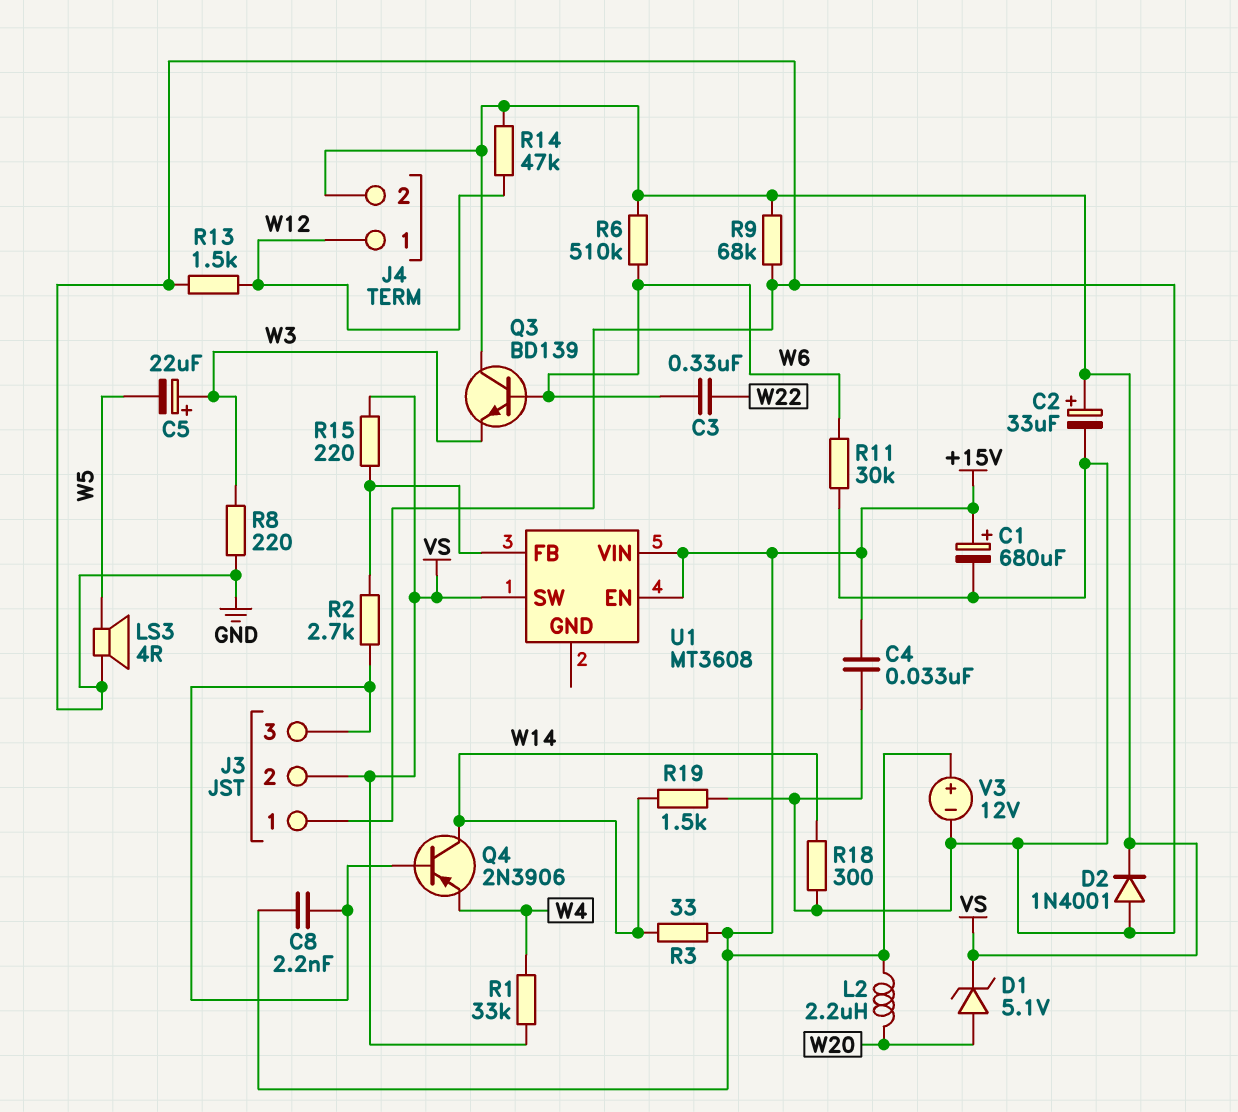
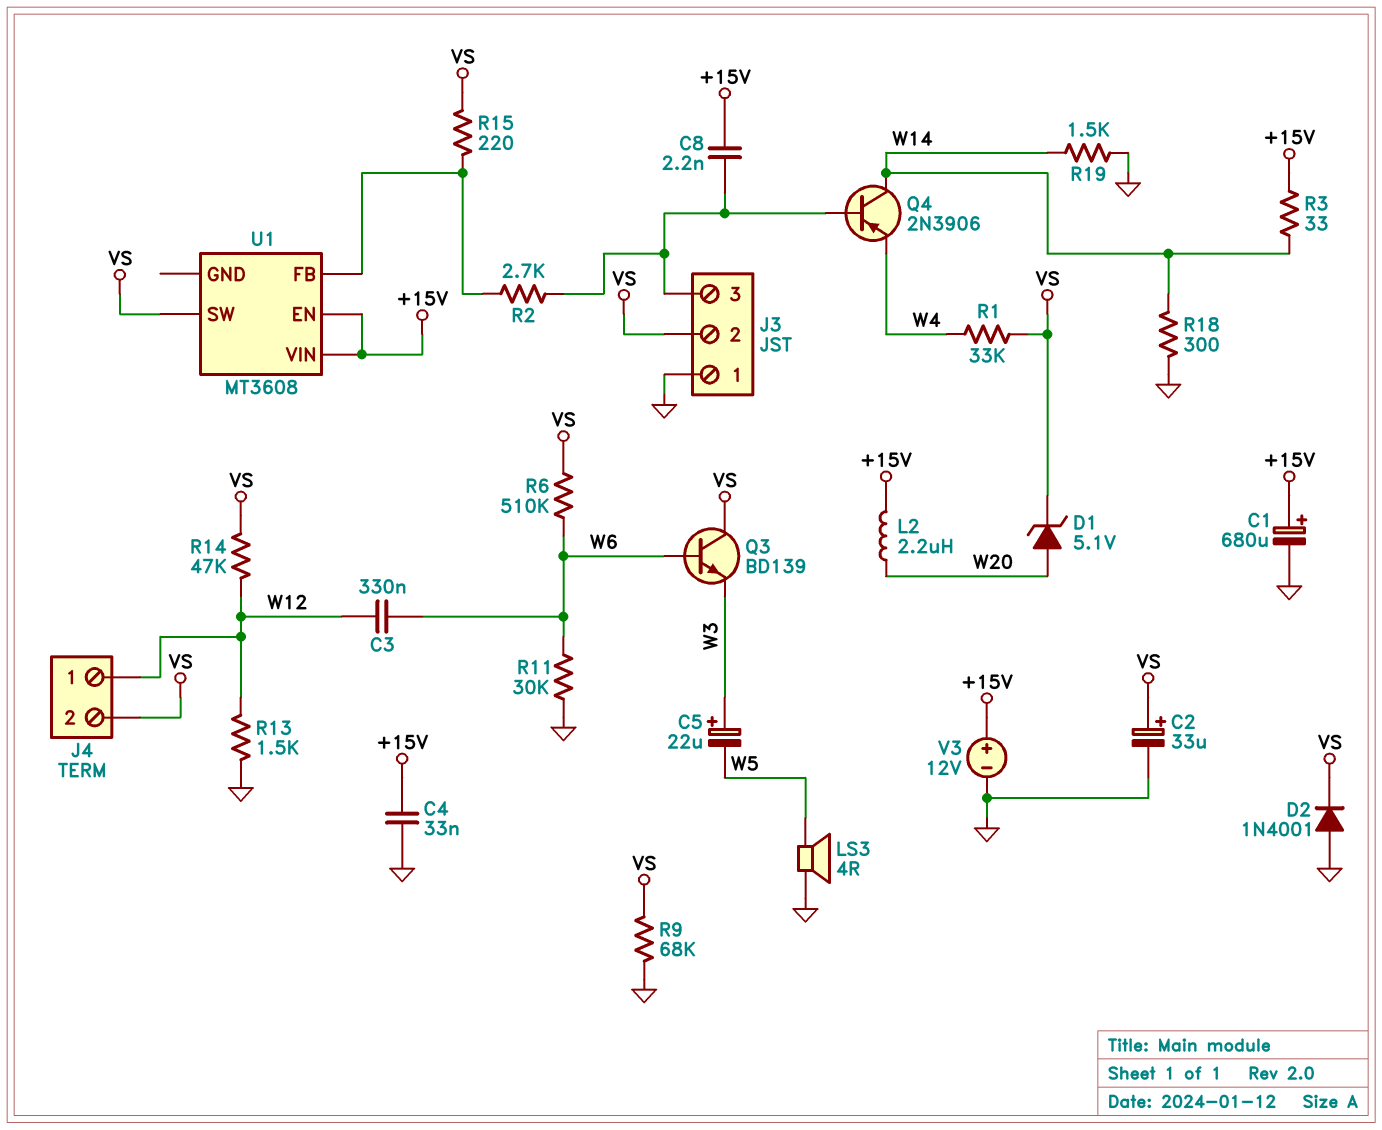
C3: 330nF (W6, W22) -> 330nF (W6, W12)
R8: 220 (GND, W3) -> none

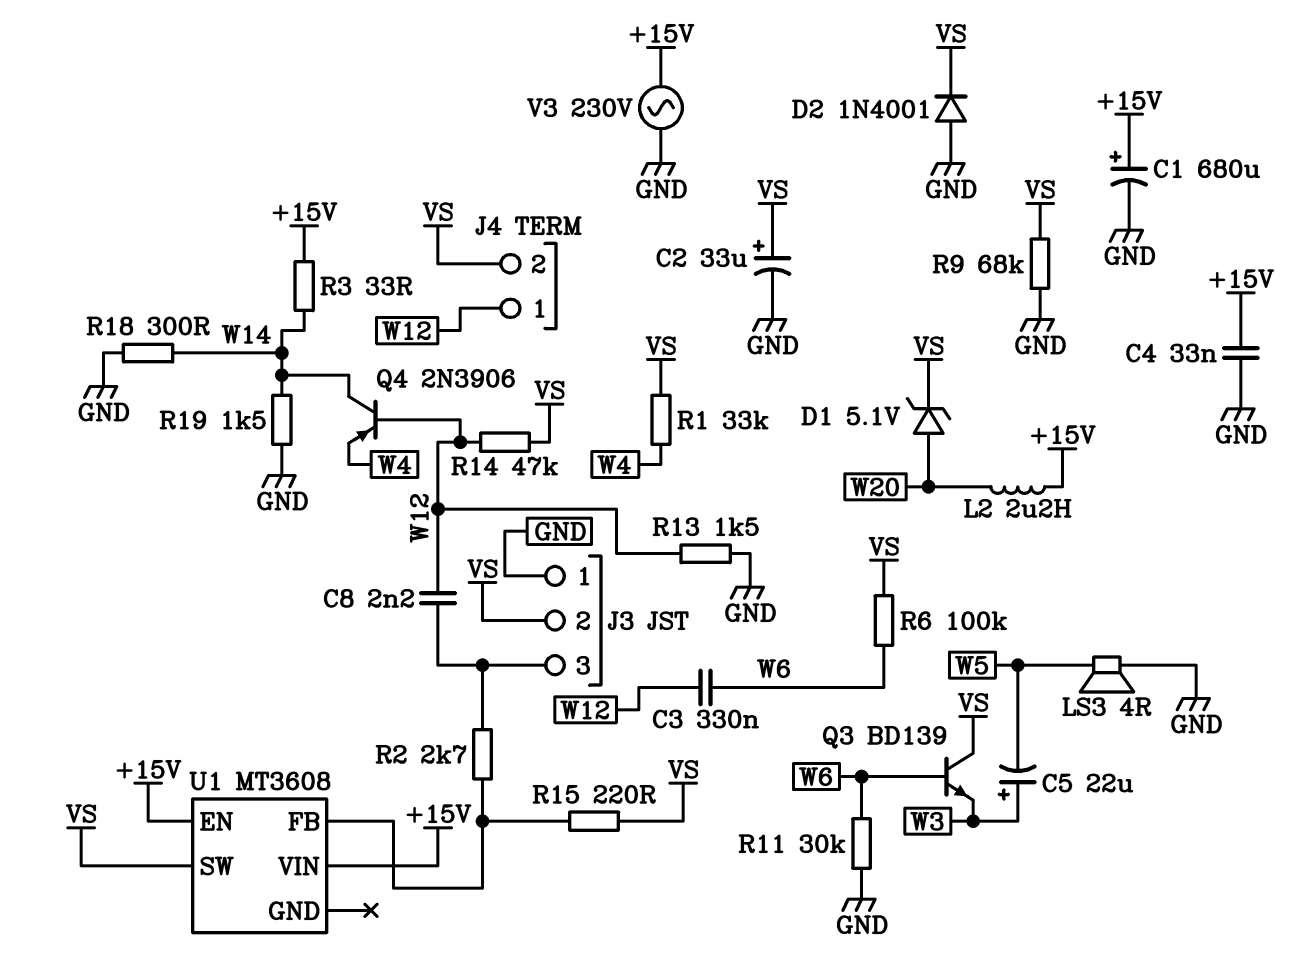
C8: 2.2nF (+15V, J3/3) -> 2.2nF (J3/3, W12)
Q4: PNP 2N3906 (B J3/3, C W14, E W4) -> PNP 2N3906 (B W12, C W14, E W4)
R6: 510k (VS, W6) -> 100k (VS, W6)
V3: 12V (plus +15V, minus GND) -> AC 230V (+15V, GND)

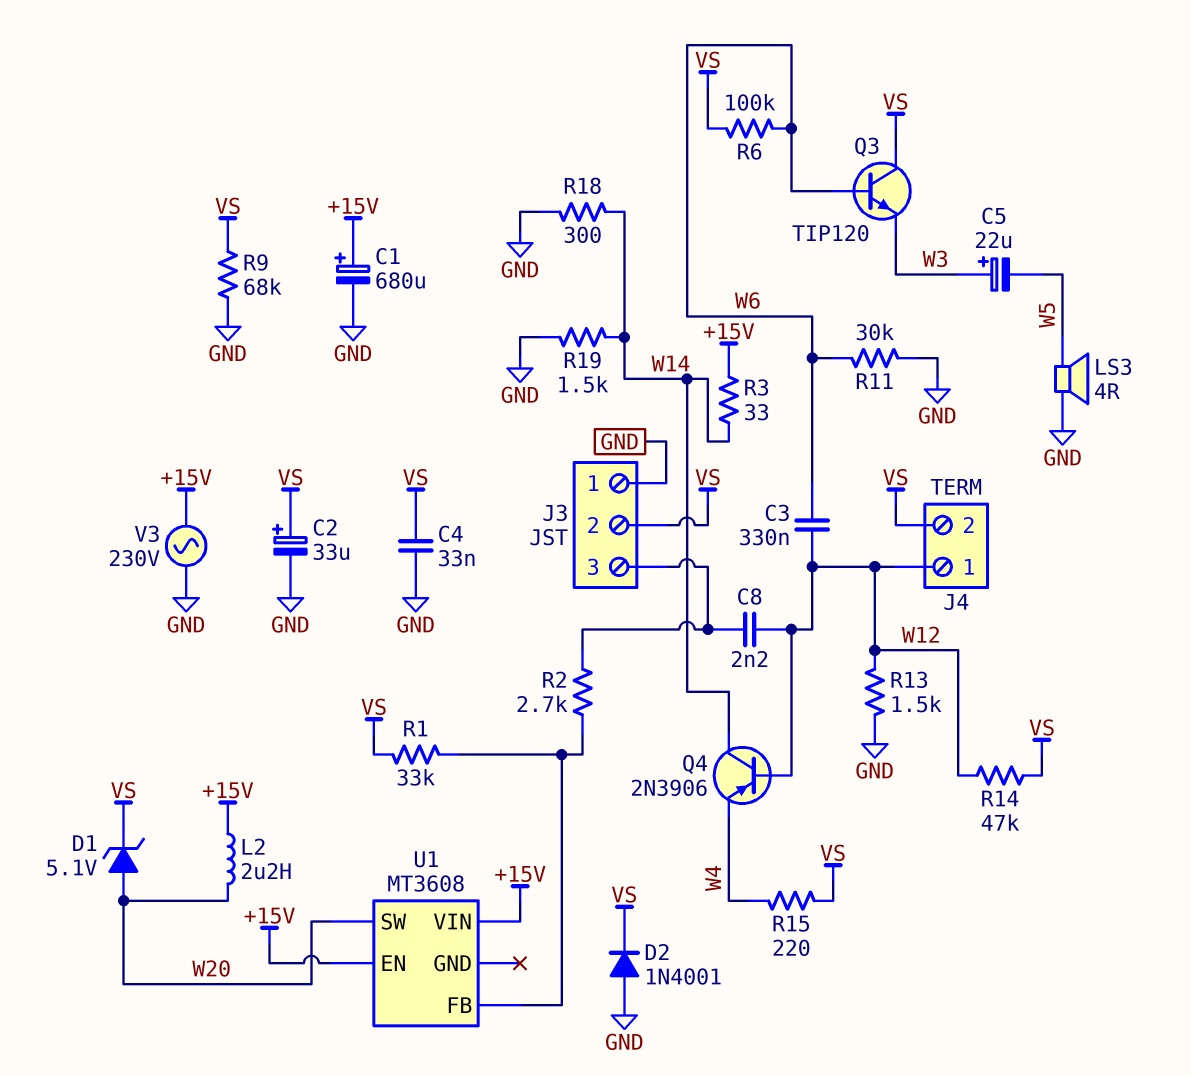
C4: 33nF (+15V, GND) -> 33nF (GND, VS)
Q3: NPN BD139 (B W6, C VS, E W3) -> NPN TIP120 (B W6, C VS, E W3)
R1: 33k (VS, W4) -> 33k (U1/FB, VS)
R15: 220 (U1/FB, VS) -> 220 (VS, W4)
U1 pin SW: VS -> W20

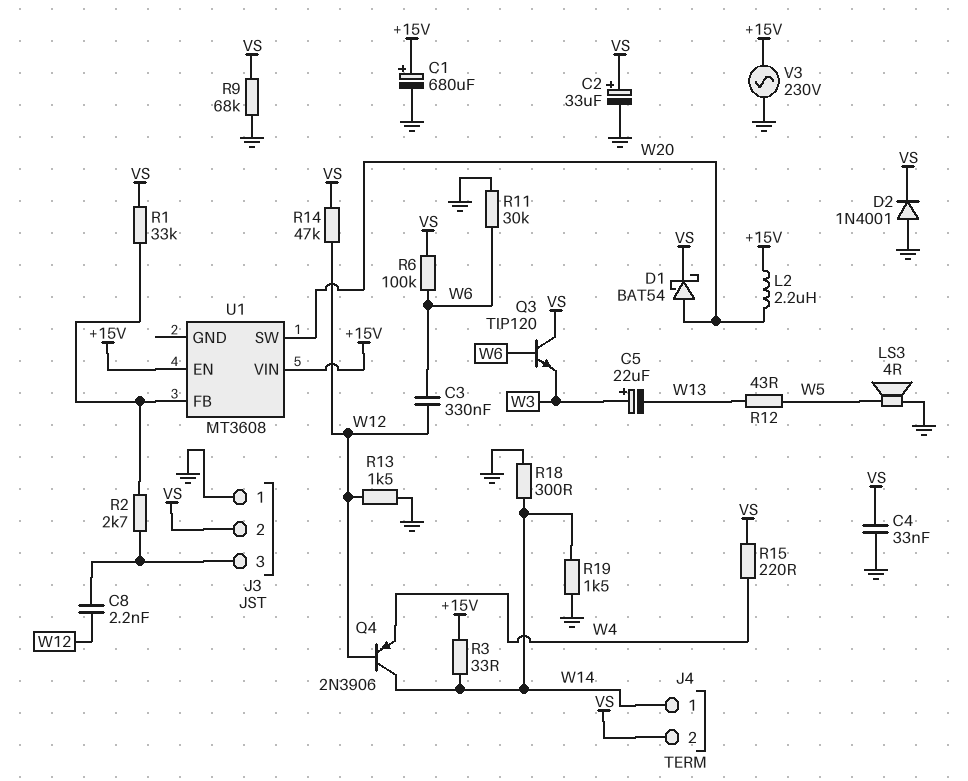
C5: 22uF (plus W3, minus W5) -> 22uF (plus W3, minus W13)
D1: zener 5.1V (A W20, K VS) -> schottky BAT54 (A W20, K VS)
J4 pin 1: W12 -> W14
R12: none -> 43 (W5, W13)

